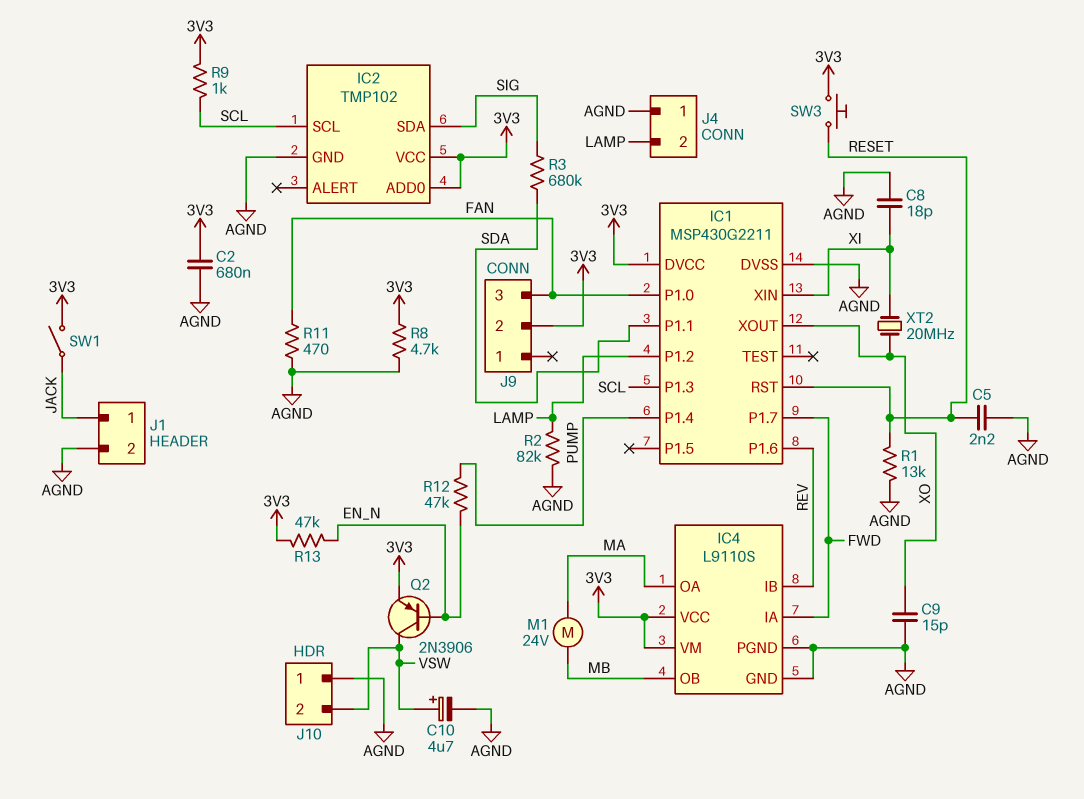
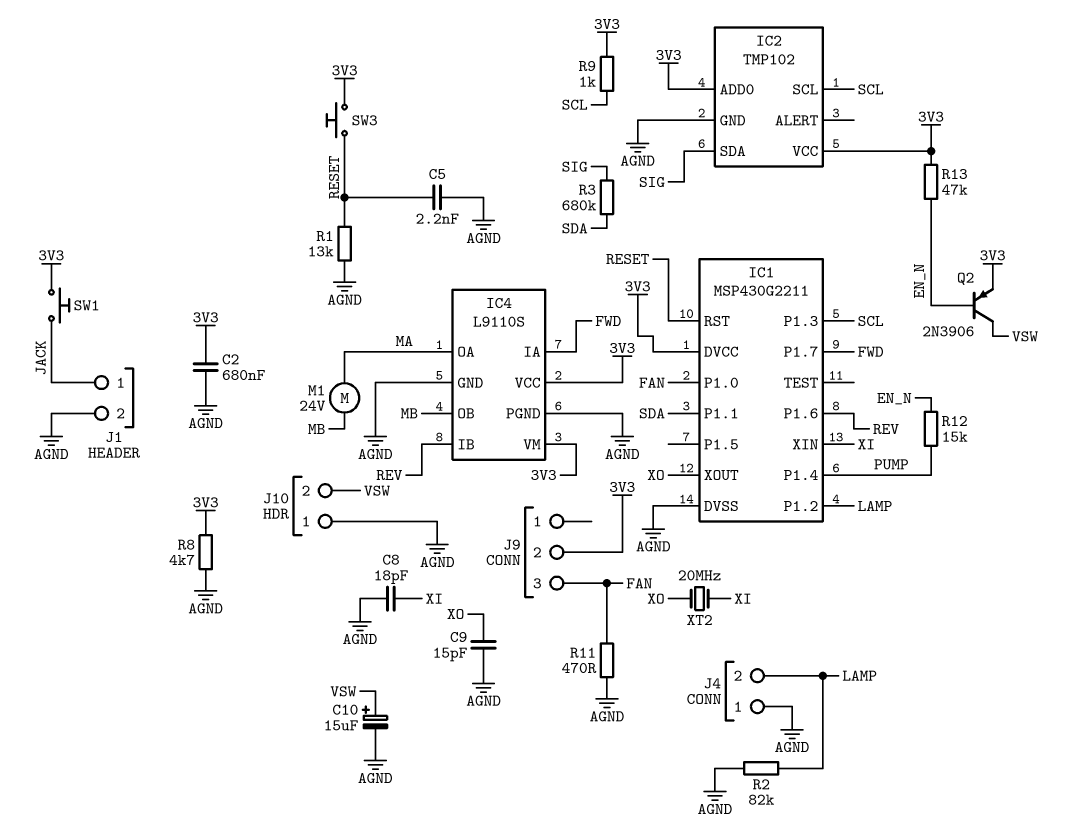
C10: 4.7uF (plus VSW, minus AGND) -> 15uF (plus VSW, minus AGND)
R12: 47k (EN_N, PUMP) -> 15k (EN_N, PUMP)
SW1: switch (3V3, JACK) -> button (3V3, JACK)

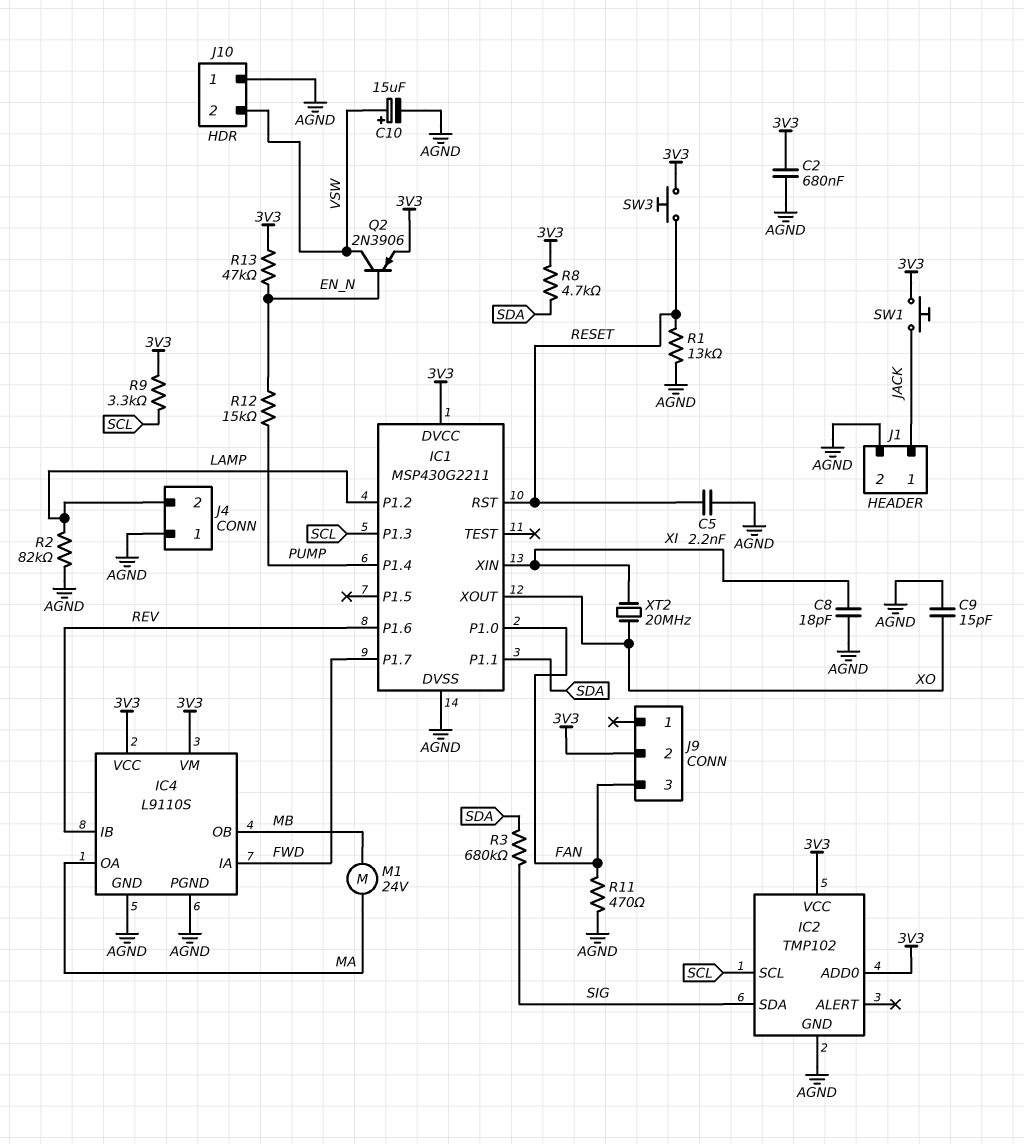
R8: 4.7k (3V3, AGND) -> 4.7k (3V3, SDA)
R9: 1k (3V3, SCL) -> 3.3k (3V3, SCL)

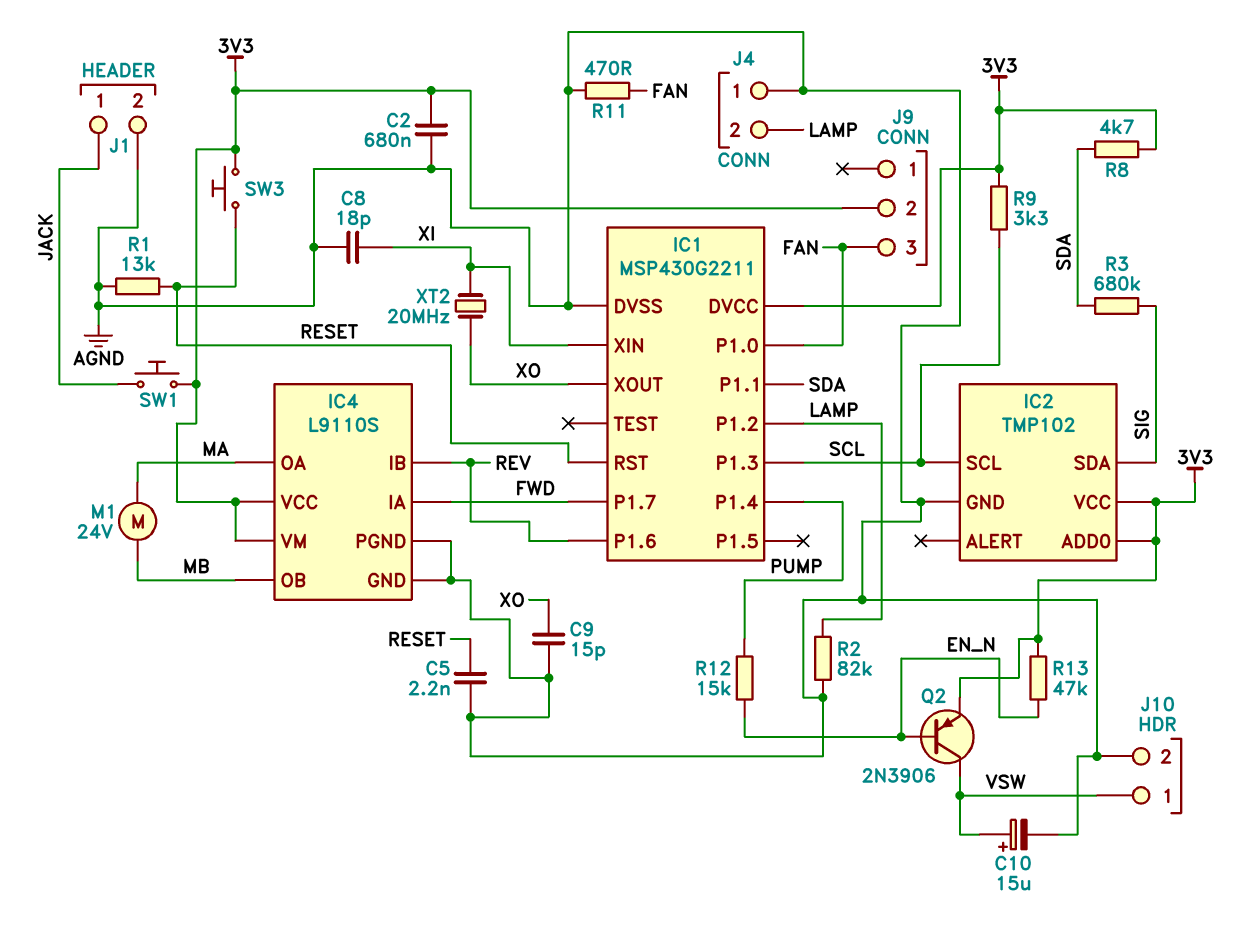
J10 pin 1: AGND -> VSW
J10 pin 2: VSW -> AGND

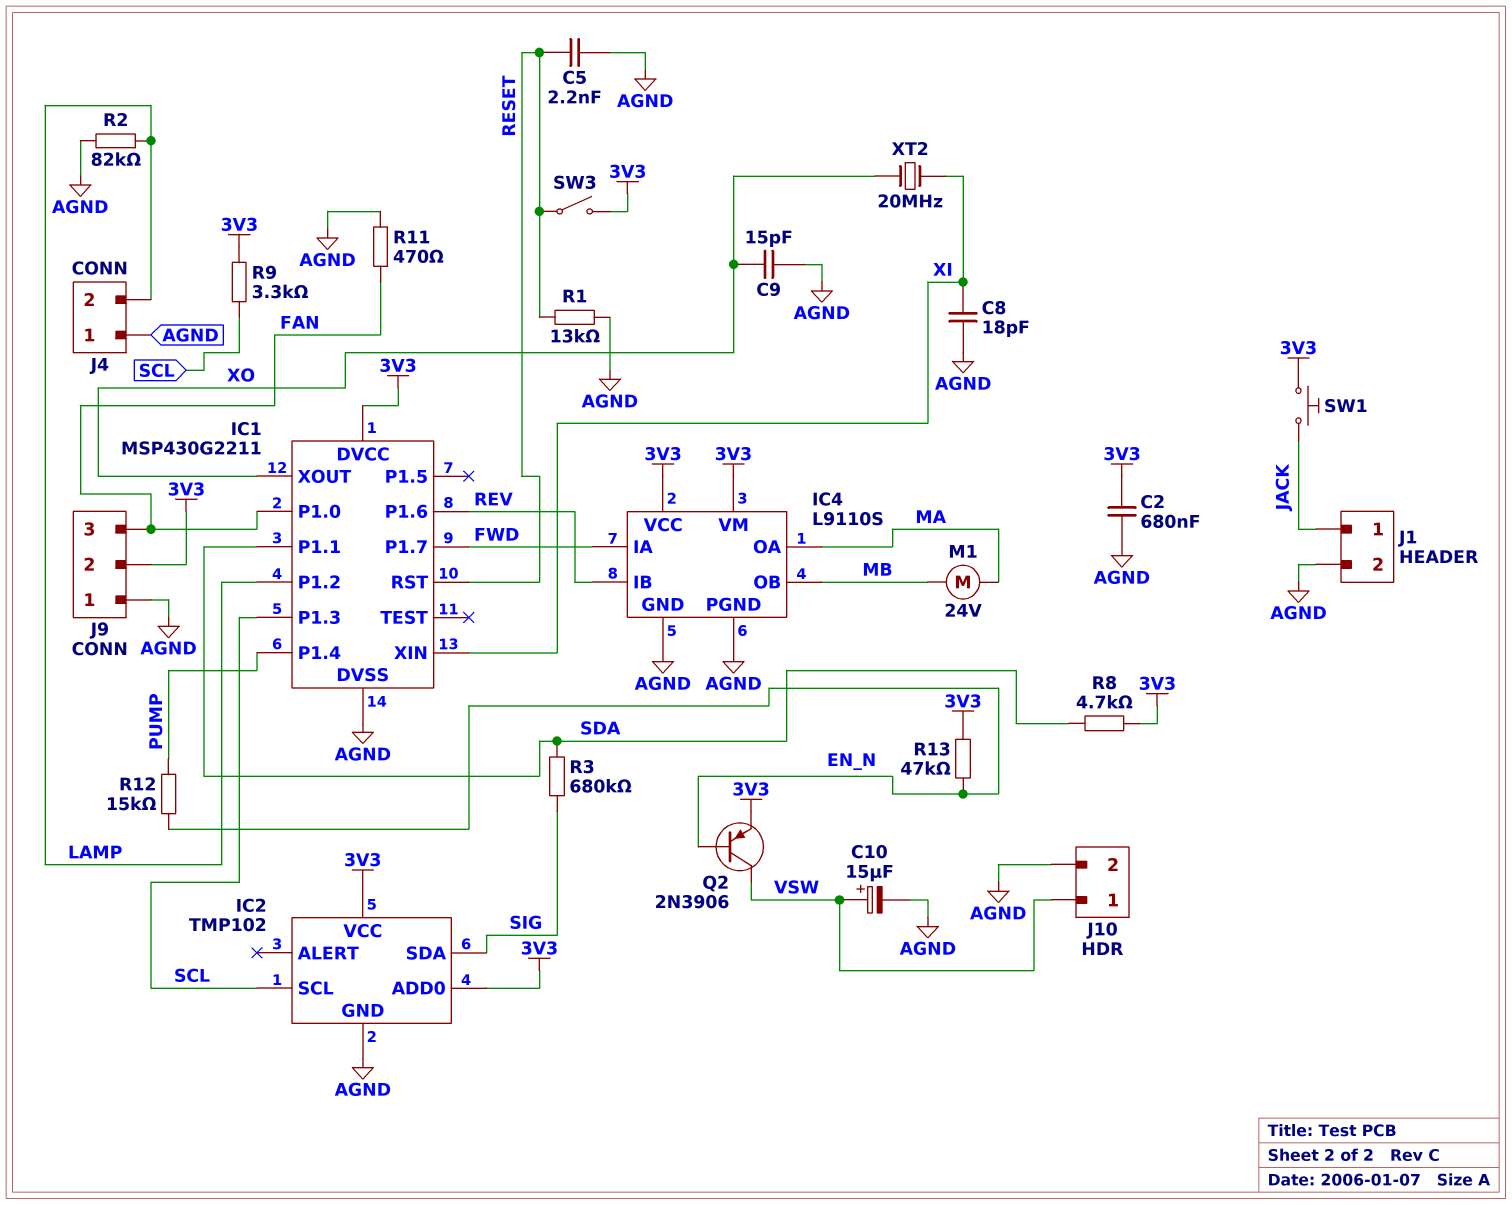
J9 pin 1: none -> AGND
SW3: button (3V3, RESET) -> switch (3V3, RESET)

